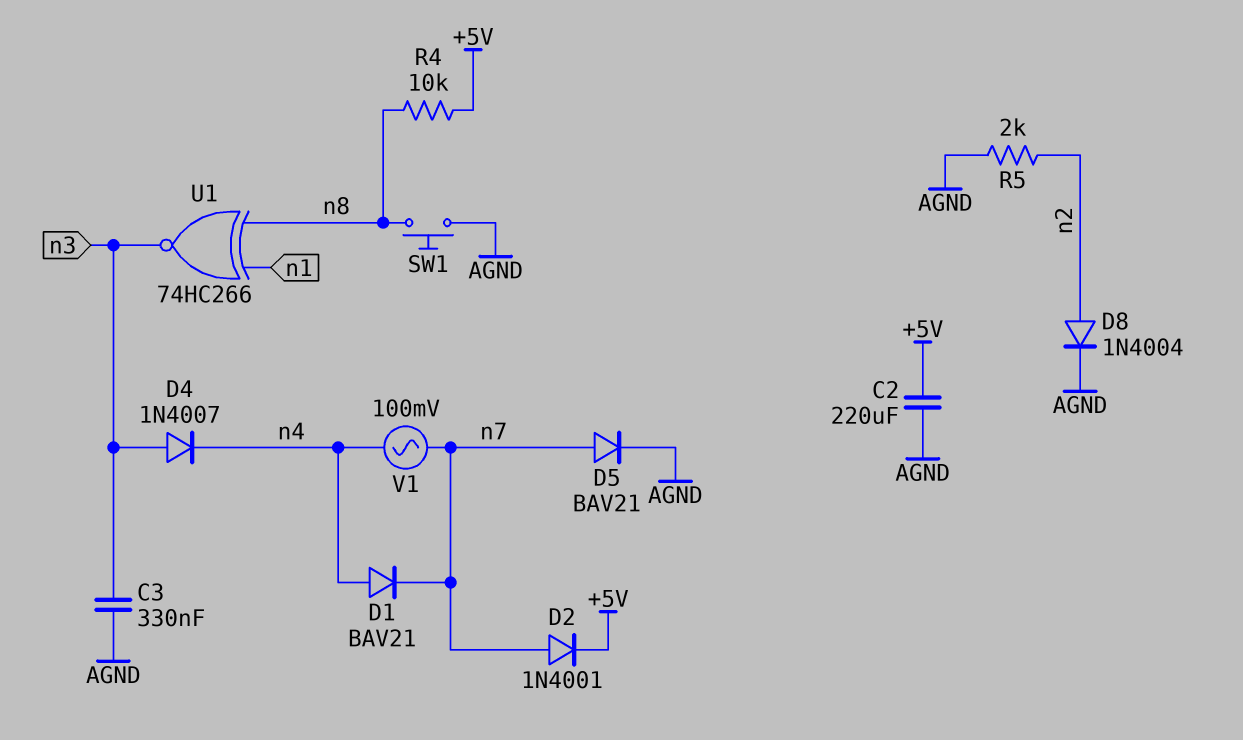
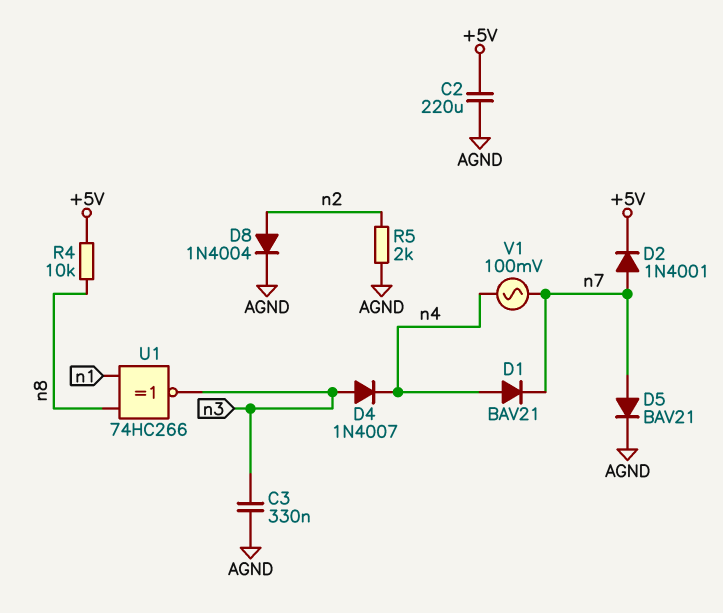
SW1: button (AGND, n8) -> none

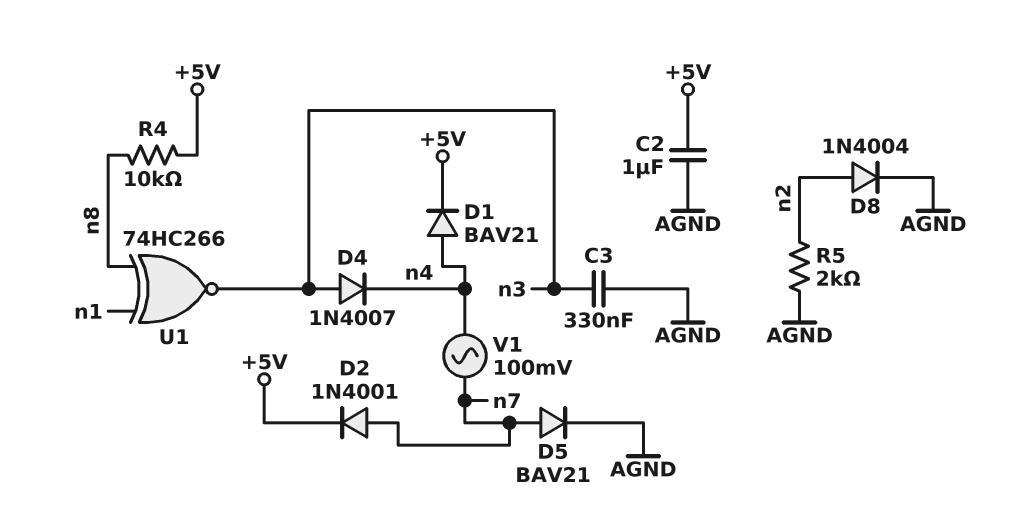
C2: 220uF (+5V, AGND) -> 1uF (+5V, AGND)
D1: diode BAV21 (A n4, K n7) -> diode BAV21 (A n4, K +5V)

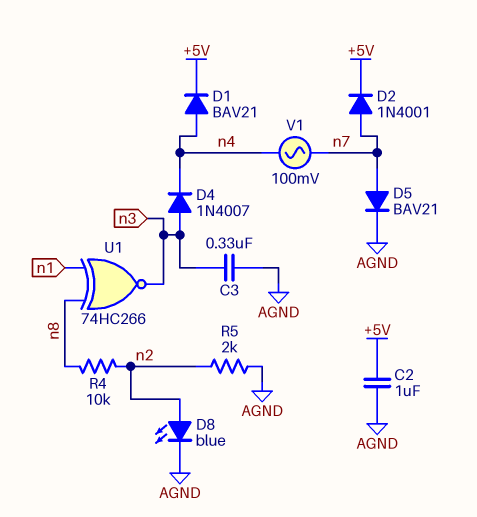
D8: diode 1N4004 (A n2, K AGND) -> LED blue (A n2, K AGND)
R4: 10k (+5V, n8) -> 10k (n2, n8)

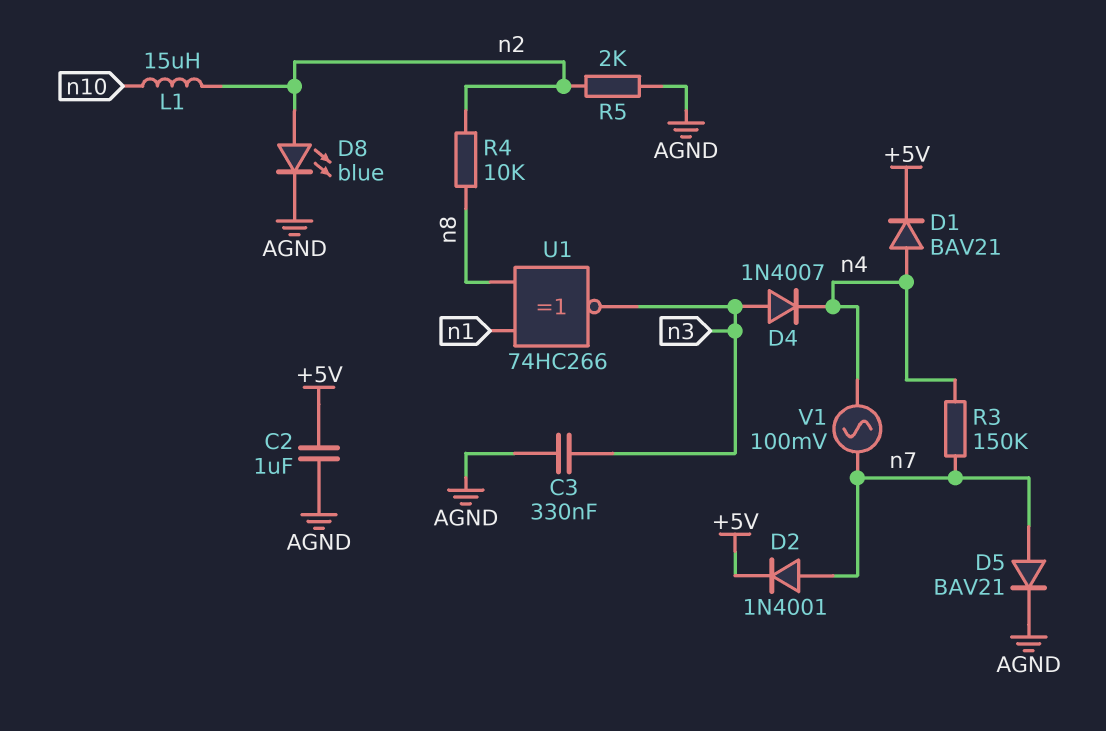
L1: none -> 15uH (n2, n10)
R3: none -> 150k (n4, n7)

